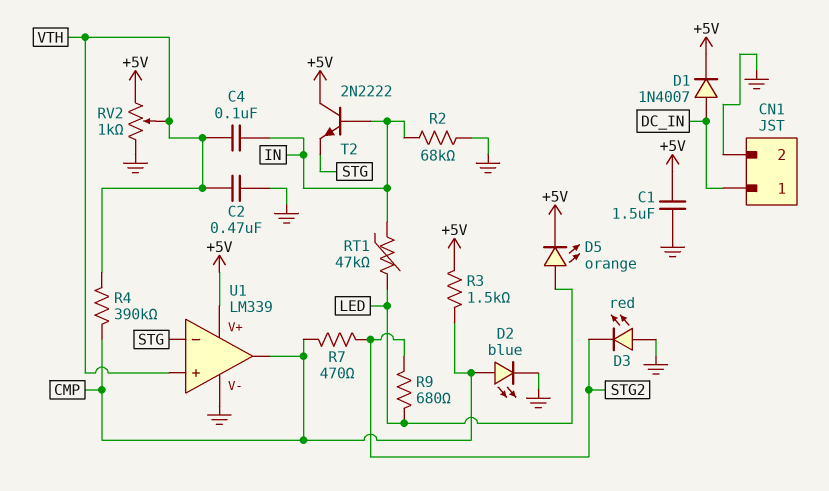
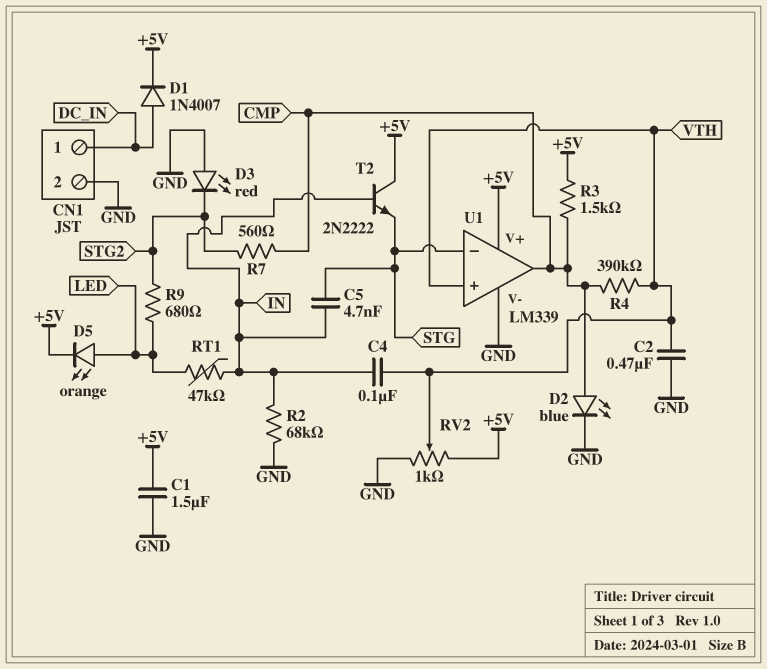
C5: none -> 4.7nF (IN, STG)
R7: 470 (CMP, STG2) -> 560 (CMP, STG2)

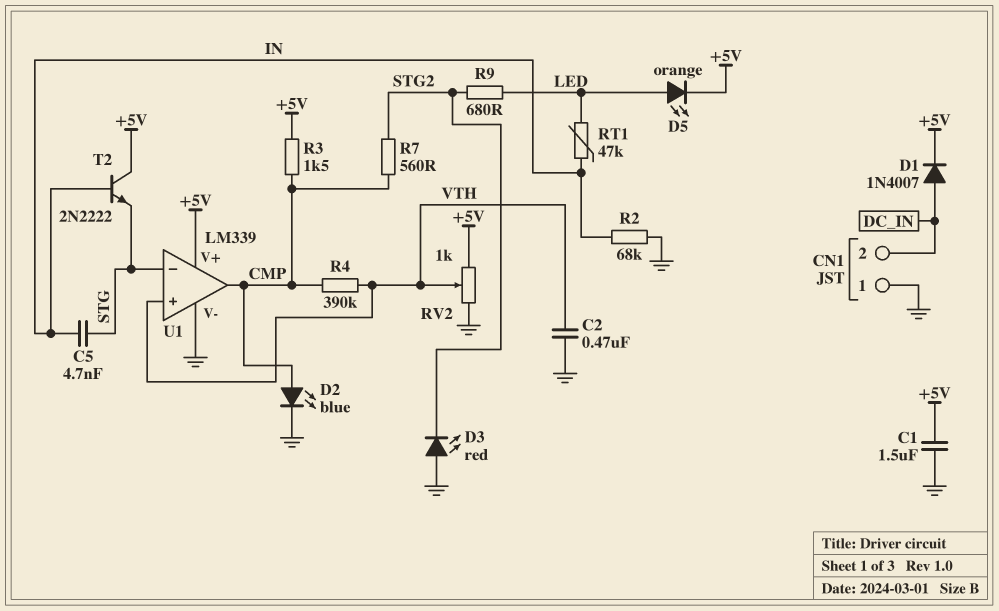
C4: 100nF (IN, VTH) -> none
CN1 pin 1: DC_IN -> GND
CN1 pin 2: GND -> DC_IN

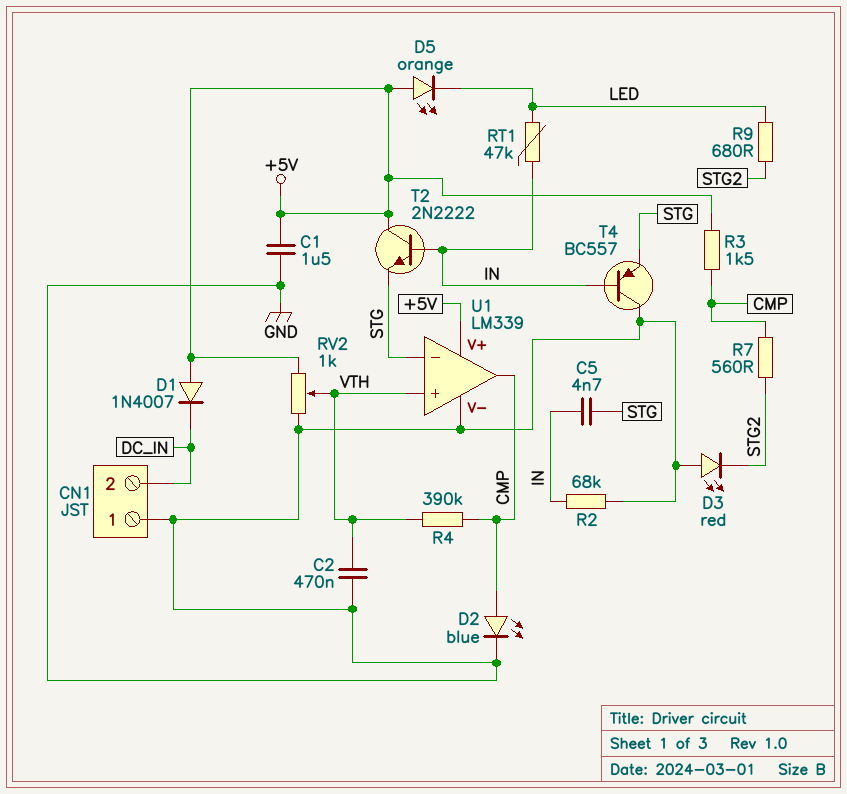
D1: diode 1N4007 (A DC_IN, K +5V) -> diode 1N4007 (A +5V, K DC_IN)
D5: LED orange (A LED, K +5V) -> LED orange (A +5V, K LED)
T4: none -> PNP BC557 (B IN, C GND, E STG)

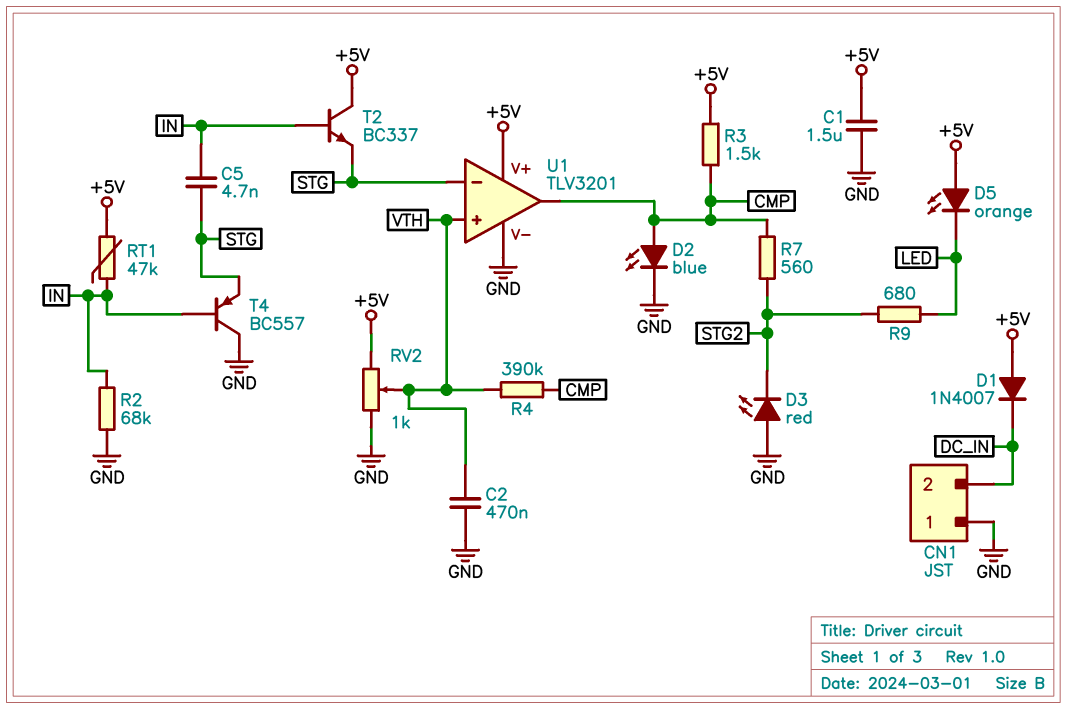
RT1: 47k (IN, LED) -> 47k (+5V, IN)
T2: NPN 2N2222 (B IN, C +5V, E STG) -> NPN BC337 (B IN, C +5V, E STG)
U1: LM339 -> TLV3201

